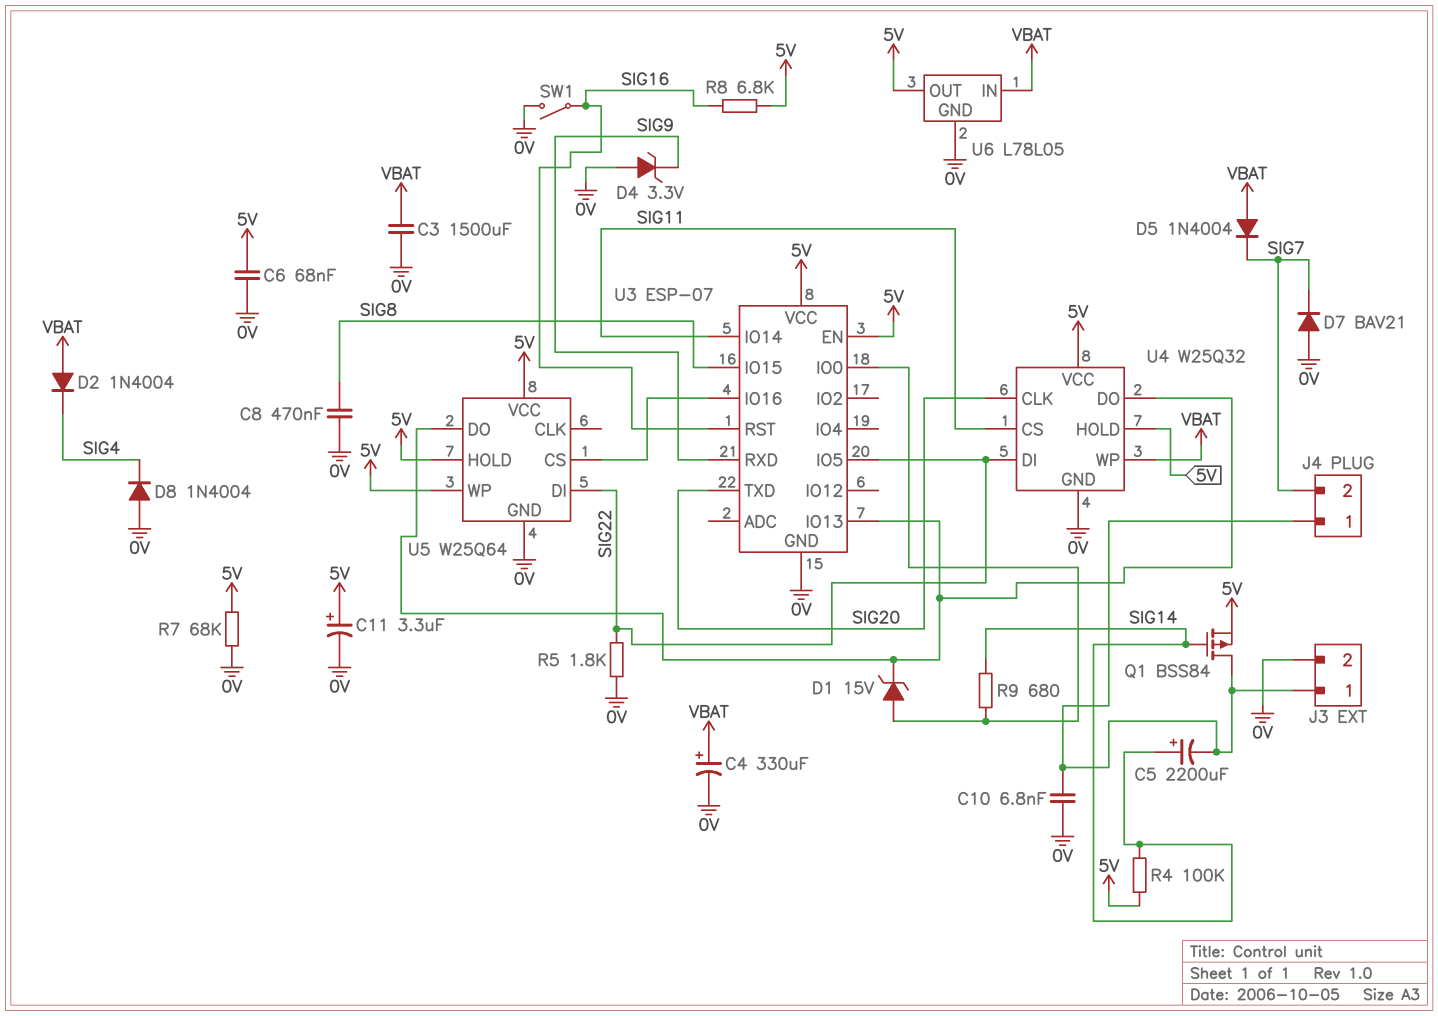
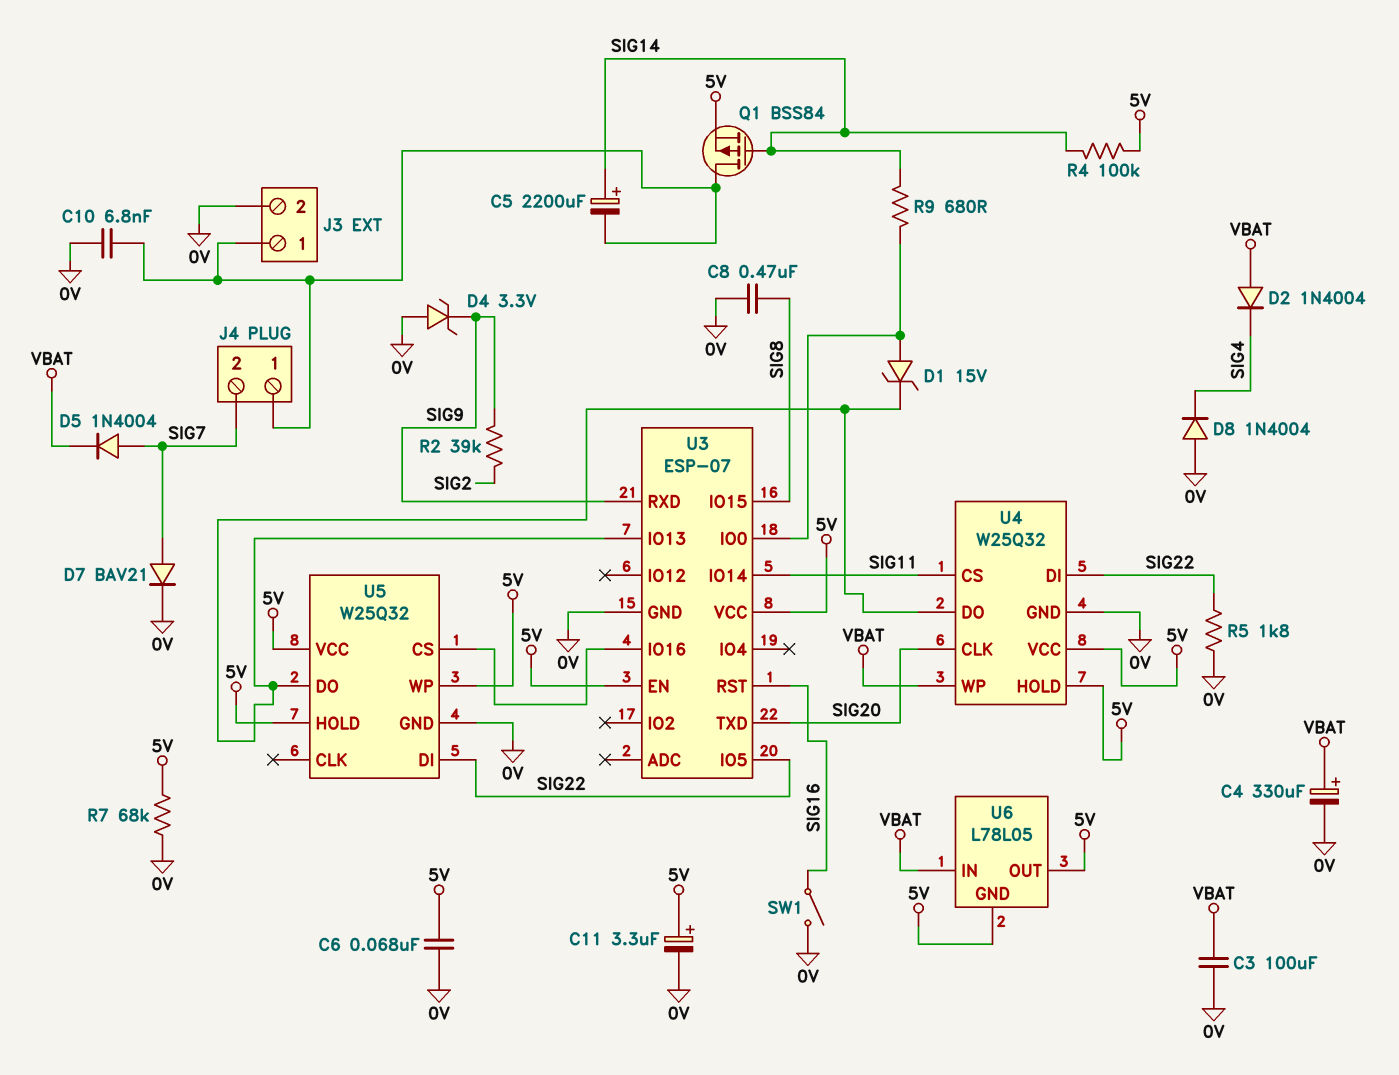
C3: 1500uF (0V, VBAT) -> 100uF (0V, VBAT)
D5: diode 1N4004 (A VBAT, K SIG7) -> diode 1N4004 (A SIG7, K VBAT)
D7: diode BAV21 (A 0V, K SIG7) -> diode BAV21 (A SIG7, K 0V)
R2: none -> 39k (SIG2, SIG9)
R8: 6.8k (5V, SIG16) -> none
U5: W25Q64 -> W25Q32
U6 pin GND: 0V -> 5V

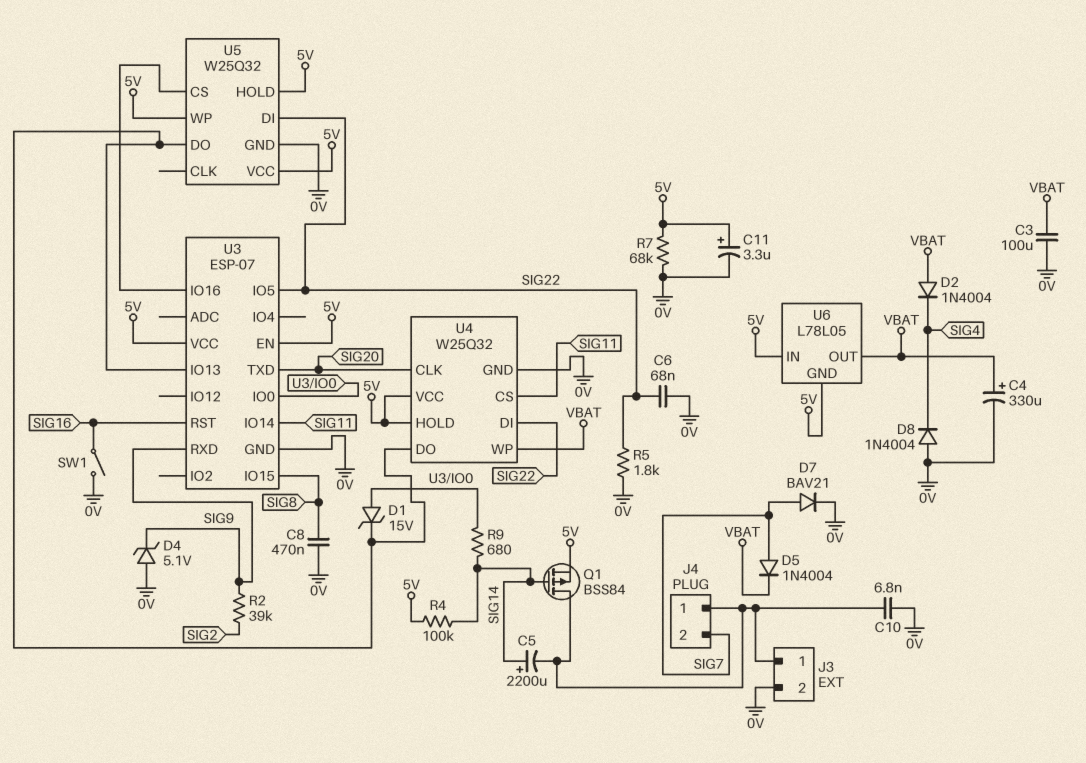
C6: 68nF (0V, 5V) -> 68nF (0V, SIG22)
D4: zener 3.3V (A 0V, K SIG9) -> zener 5.1V (A 0V, K SIG9)
U6 pin IN: VBAT -> 5V
U6 pin OUT: 5V -> VBAT

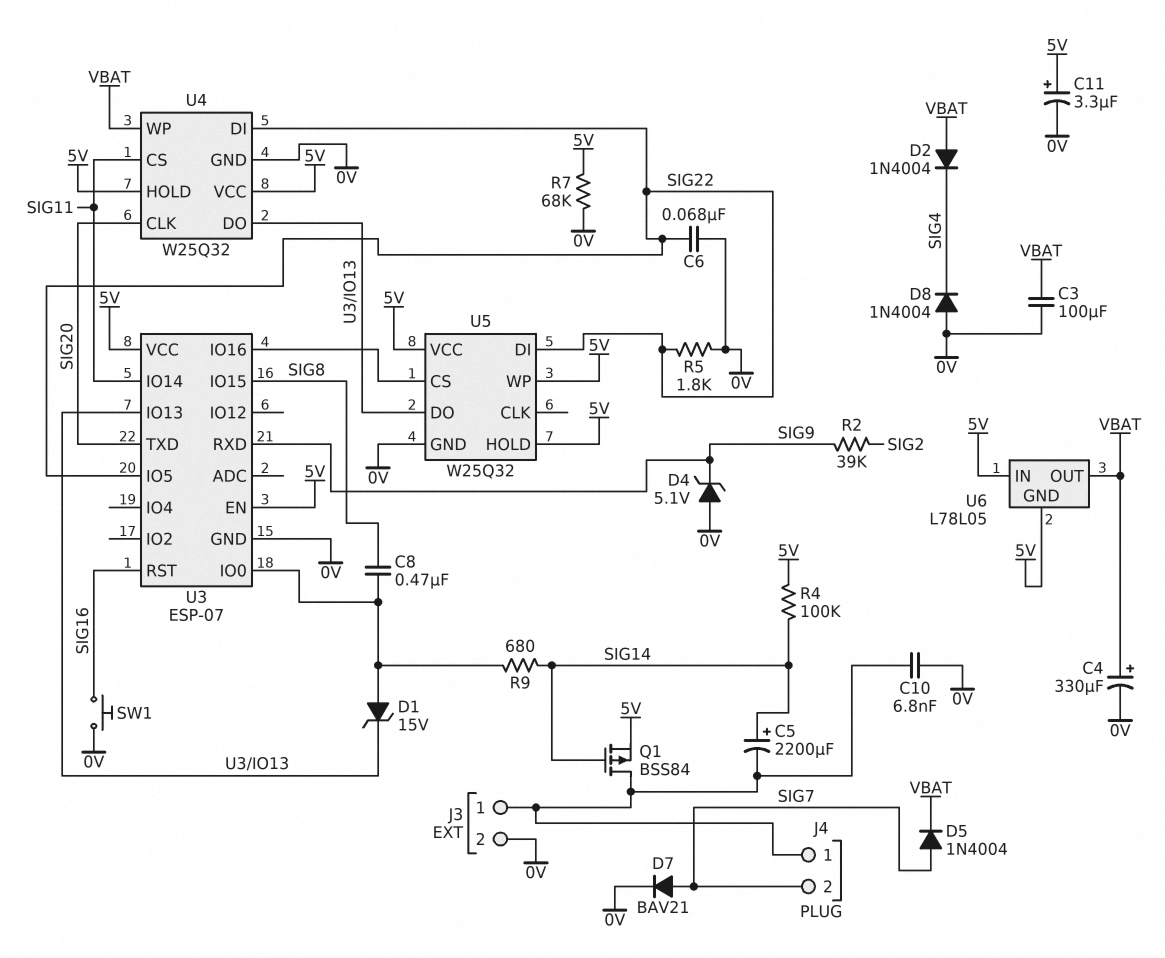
C8: 470nF (0V, SIG8) -> 470nF (SIG8, U3/IO0)
SW1: switch (0V, SIG16) -> button (0V, SIG16)

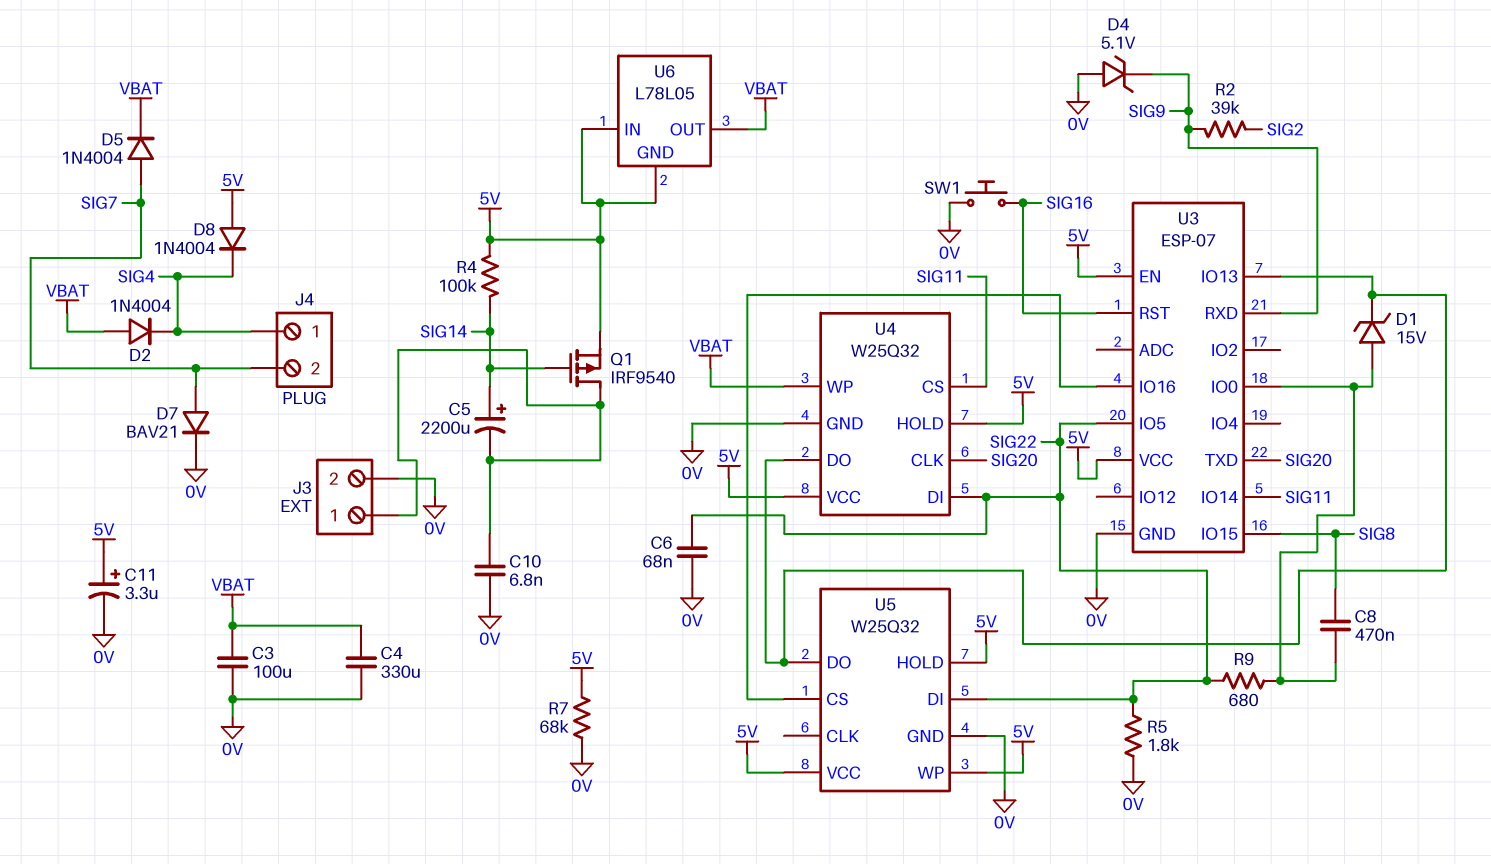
C4: 330uF (plus VBAT, minus 0V) -> 330uF (0V, VBAT)
D8: diode 1N4004 (A 0V, K SIG4) -> diode 1N4004 (A 5V, K SIG4)
J4 pin 1: J3/1 -> SIG4
Q1: PMOS BSS84 (G SIG14, D J3/1, S 5V) -> PMOS IRF9540 (G SIG14, D J3/1, S 5V)
R9: 680 (SIG14, U3/IO0) -> 680 (SIG22, U3/IO0)

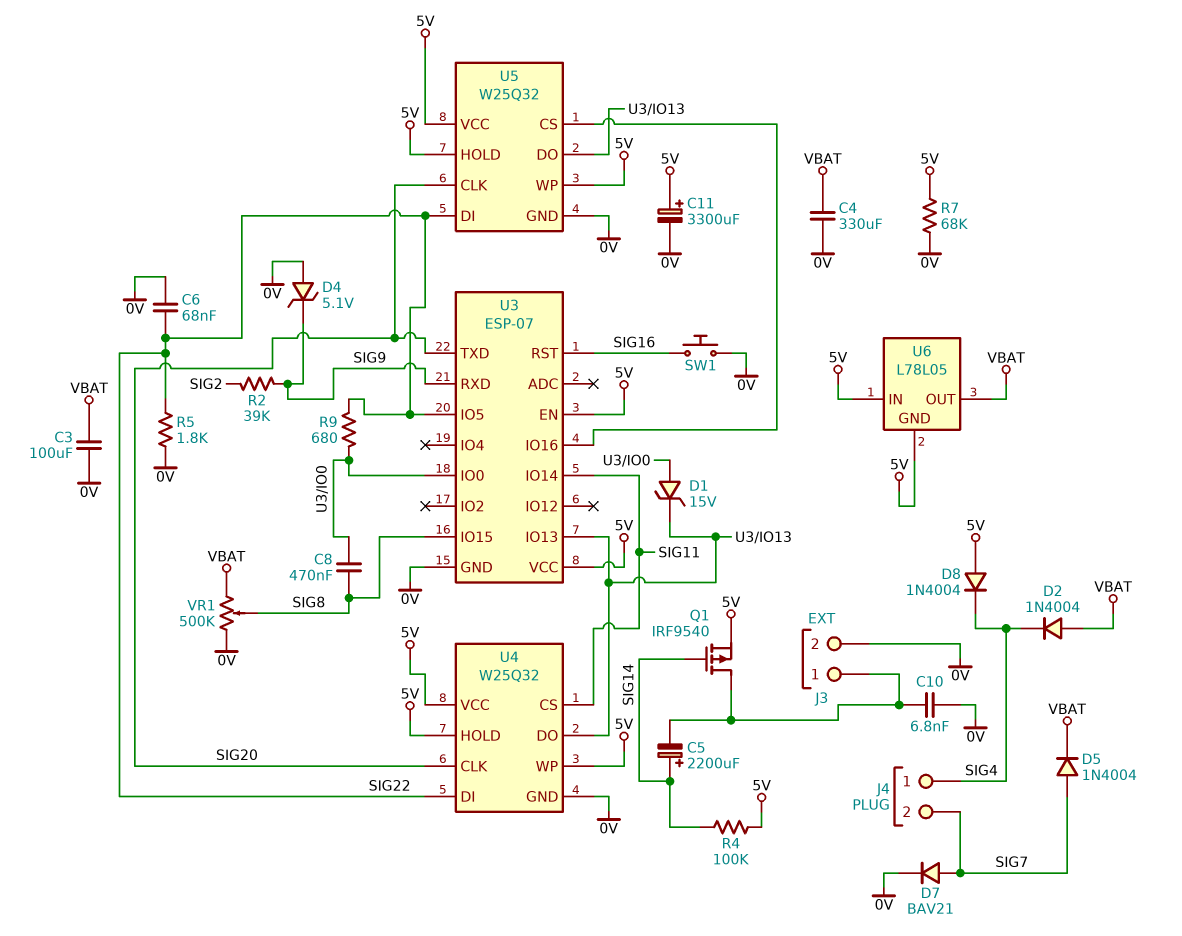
C11: 3.3uF (plus 5V, minus 0V) -> 3300uF (plus 5V, minus 0V)
U4 pin WP: VBAT -> 5V
U5 pin CLK: none -> SIG20
VR1: none -> 500k (0V, VBAT, wiper SIG8)

